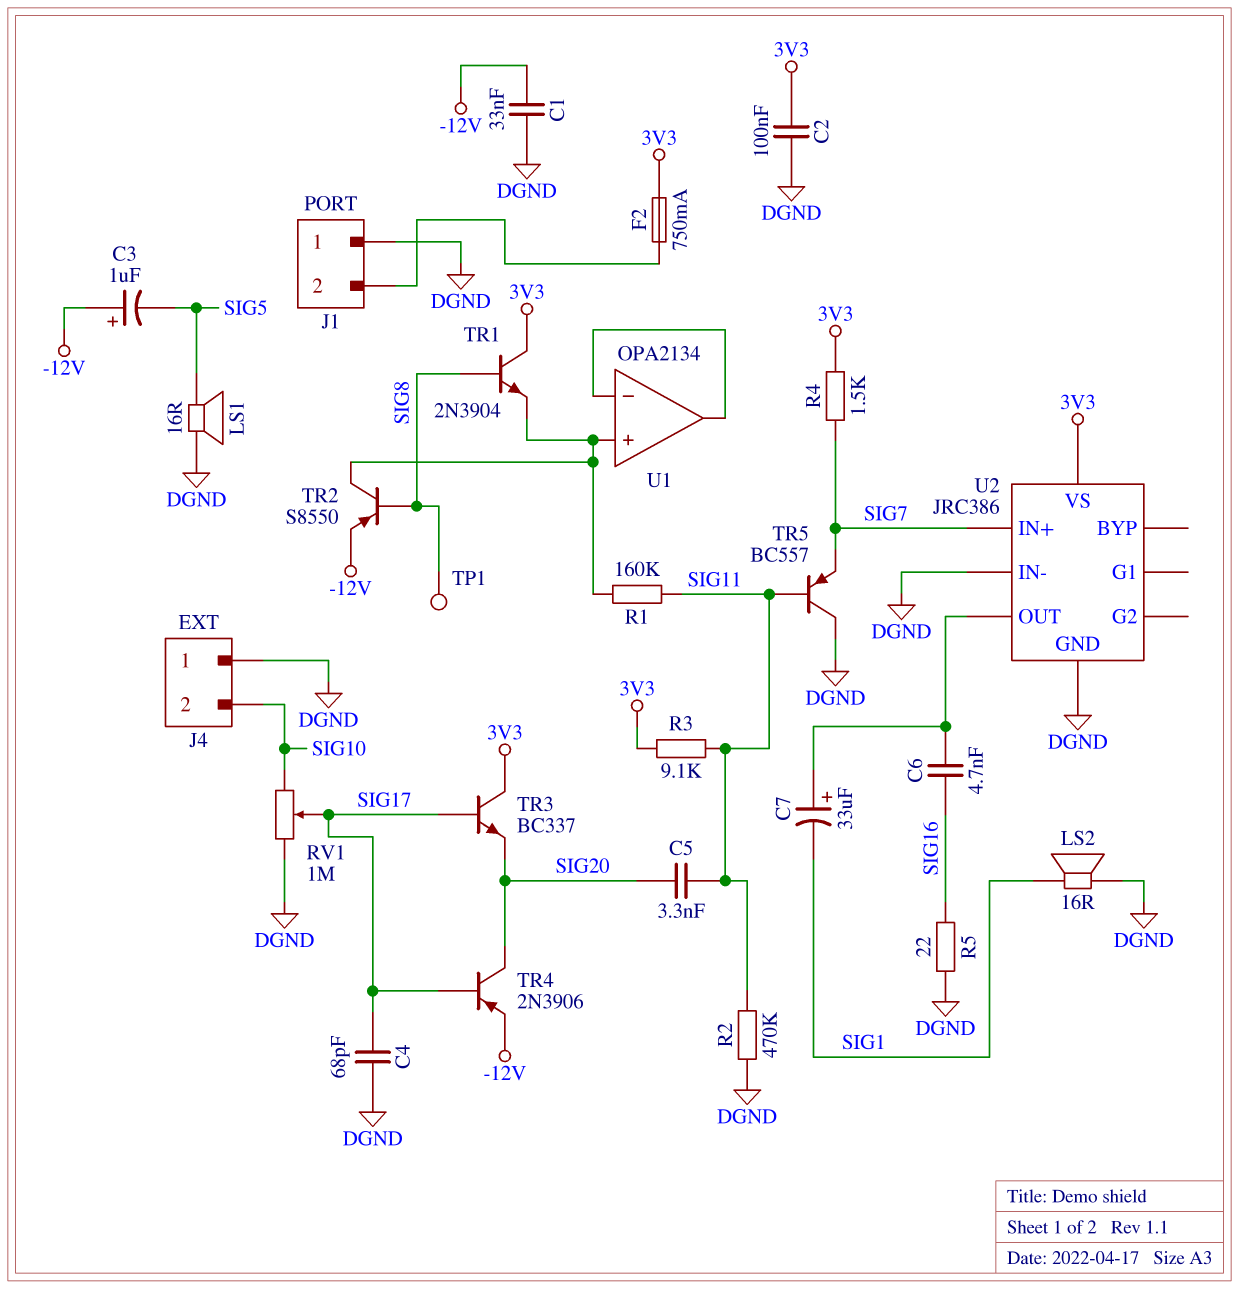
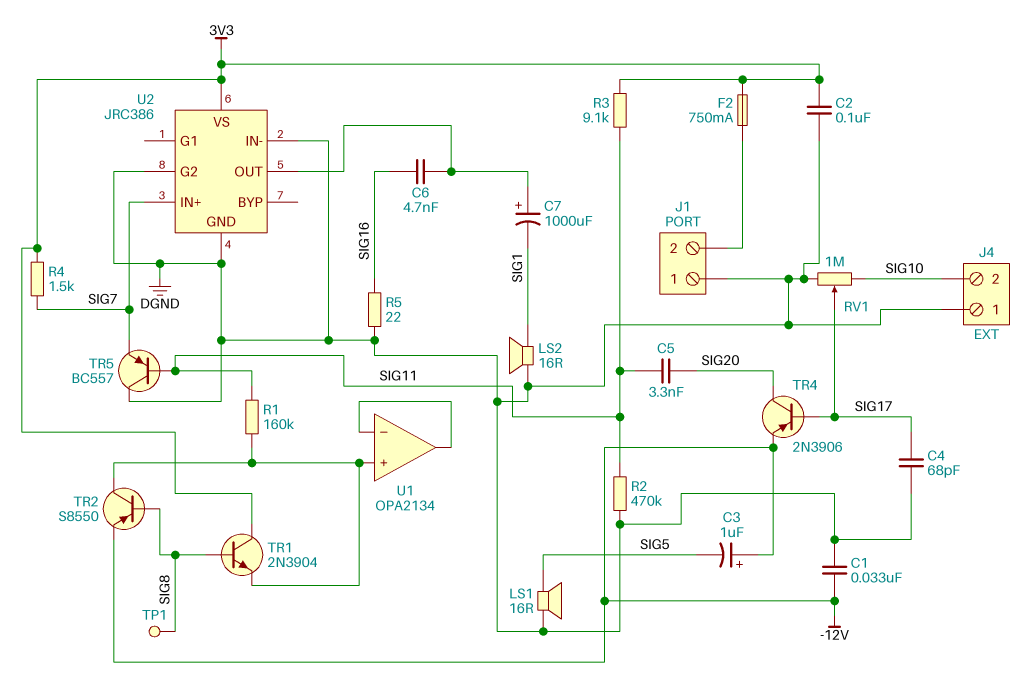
C7: 33uF (plus U2/OUT, minus SIG1) -> 1000uF (plus U2/OUT, minus SIG1)
TR3: NPN BC337 (B SIG17, C 3V3, E SIG20) -> none
U2 pin G2: none -> DGND

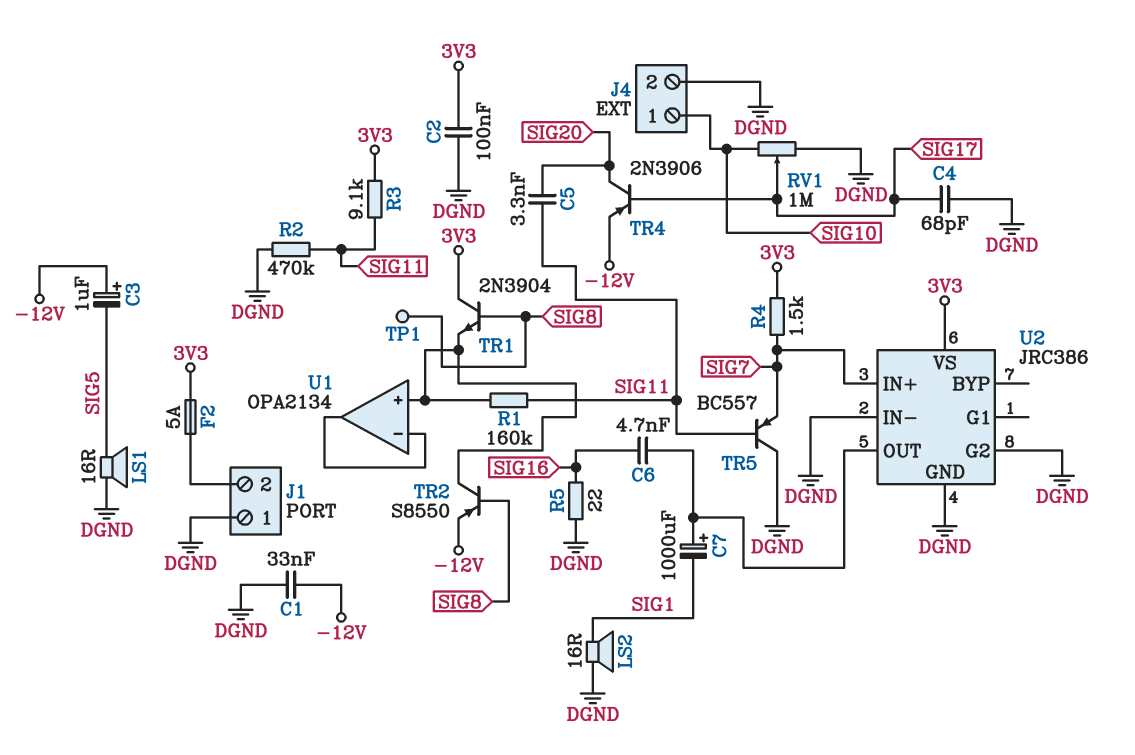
F2: 750mA (3V3, J1/2) -> 5A (3V3, J1/2)
J4 pin 1: DGND -> SIG10
J4 pin 2: SIG10 -> DGND

